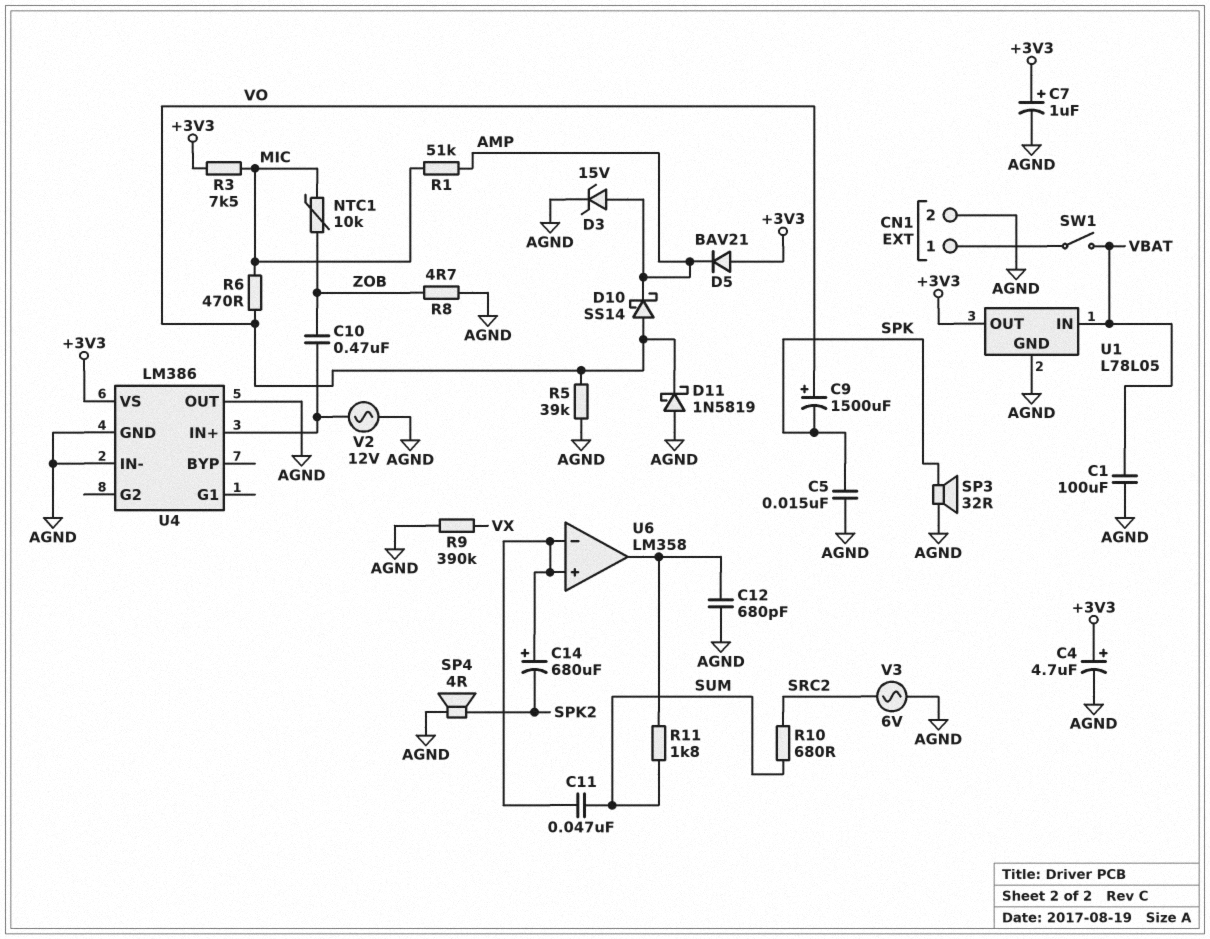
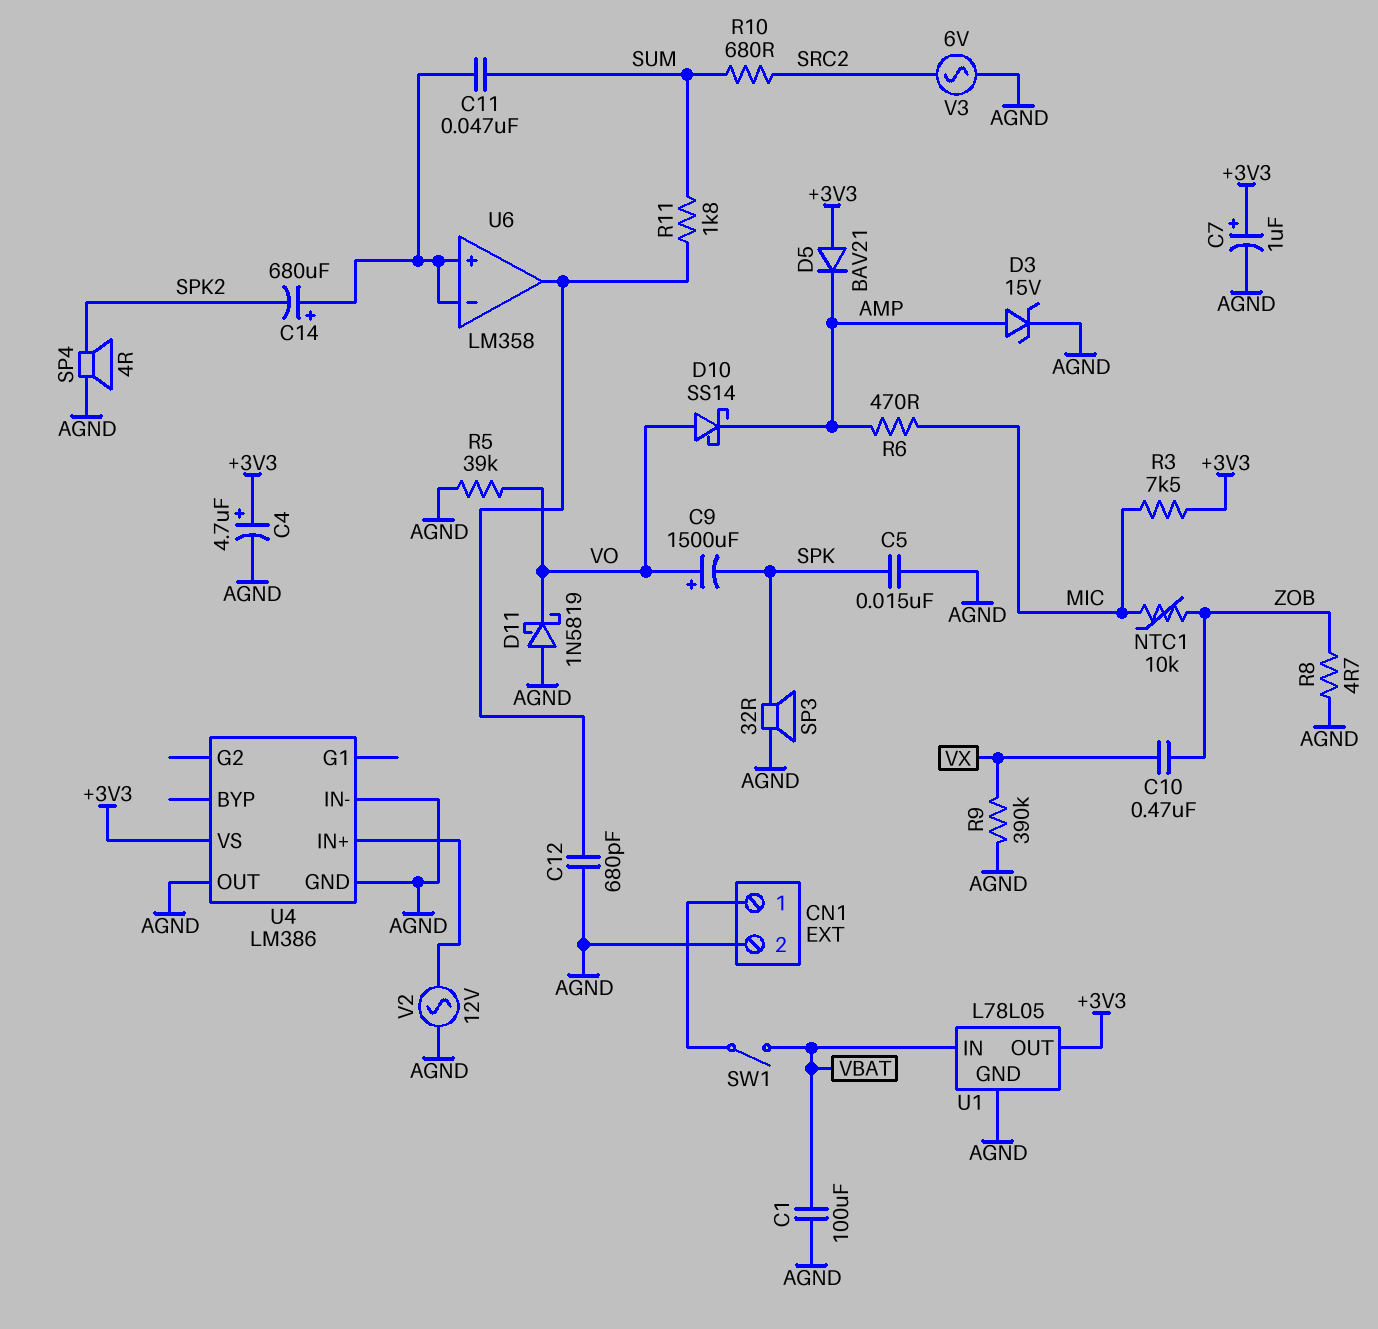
C10: 470nF (U4/IN+, ZOB) -> 470nF (VX, ZOB)
R1: 51k (AMP, MIC) -> none
R6: 470 (MIC, VO) -> 470 (AMP, MIC)

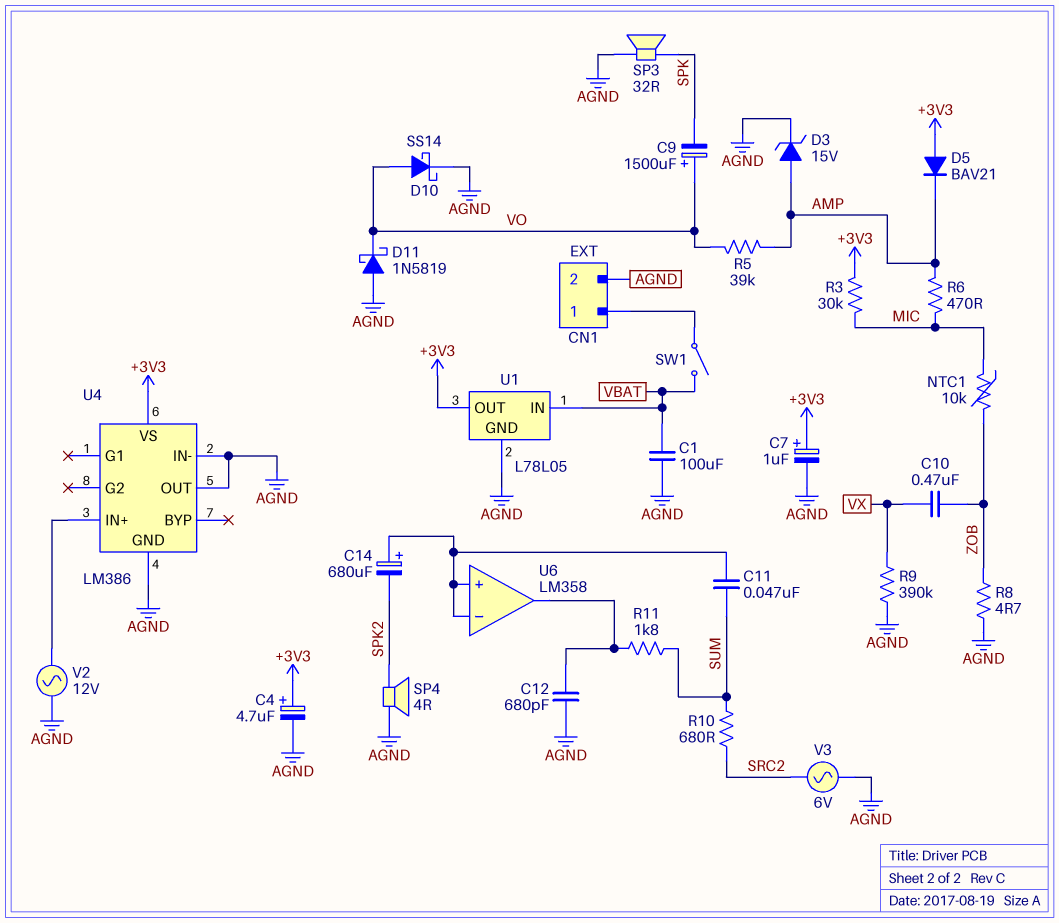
C5: 15nF (AGND, SPK) -> none
D10: schottky SS14 (A VO, K AMP) -> schottky SS14 (A VO, K AGND)
R3: 7.5k (+3V3, MIC) -> 30k (+3V3, MIC)
R5: 39k (AGND, VO) -> 39k (AMP, VO)

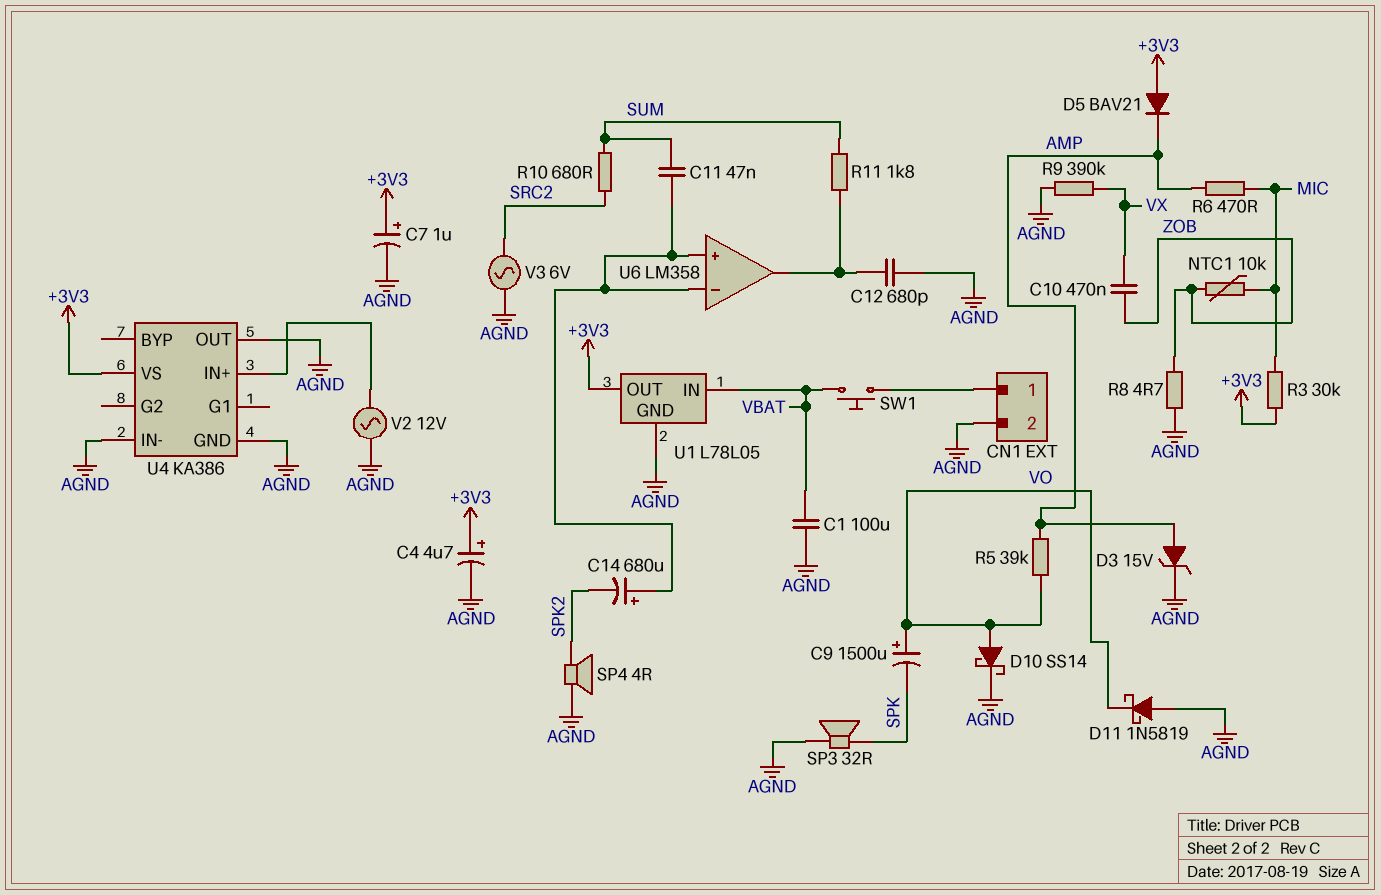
SW1: switch (CN1/1, VBAT) -> button (CN1/1, VBAT)
U4: LM386 -> KA386

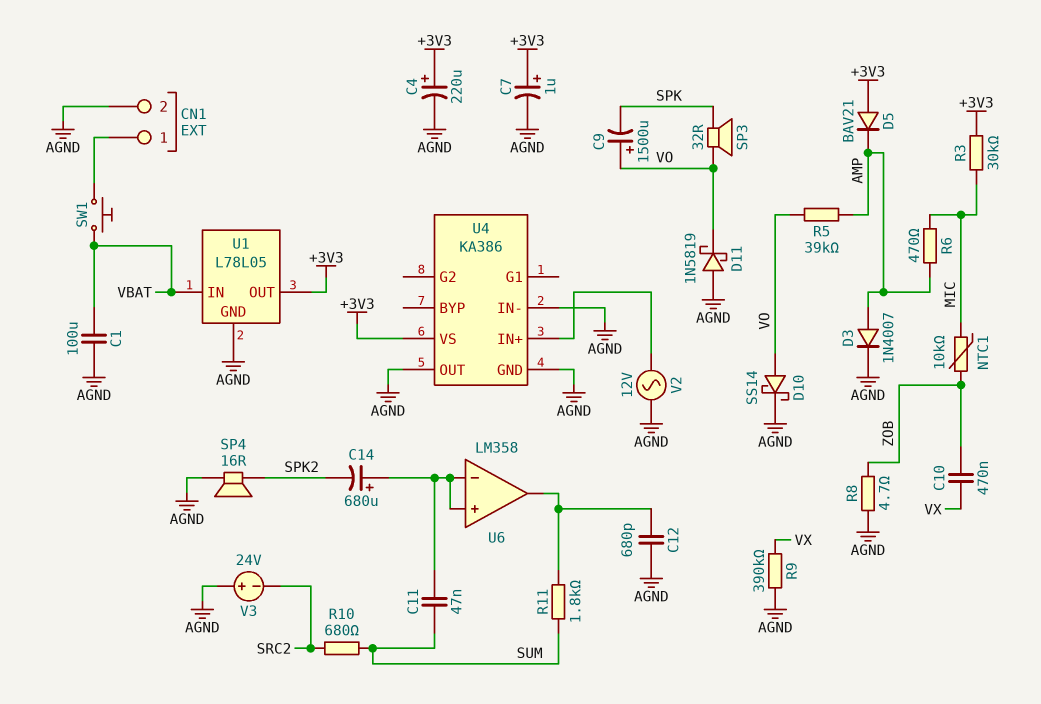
C4: 4.7uF (plus +3V3, minus AGND) -> 220uF (plus +3V3, minus AGND)
D3: zener 15V (A AMP, K AGND) -> diode 1N4007 (A AMP, K AGND)
SP3: speaker 32R (AGND, SPK) -> speaker 32R (SPK, VO)
SP4: speaker 4R (AGND, SPK2) -> speaker 16R (AGND, SPK2)
V3: AC 6V (AGND, SRC2) -> 24V (plus AGND, minus SRC2)

